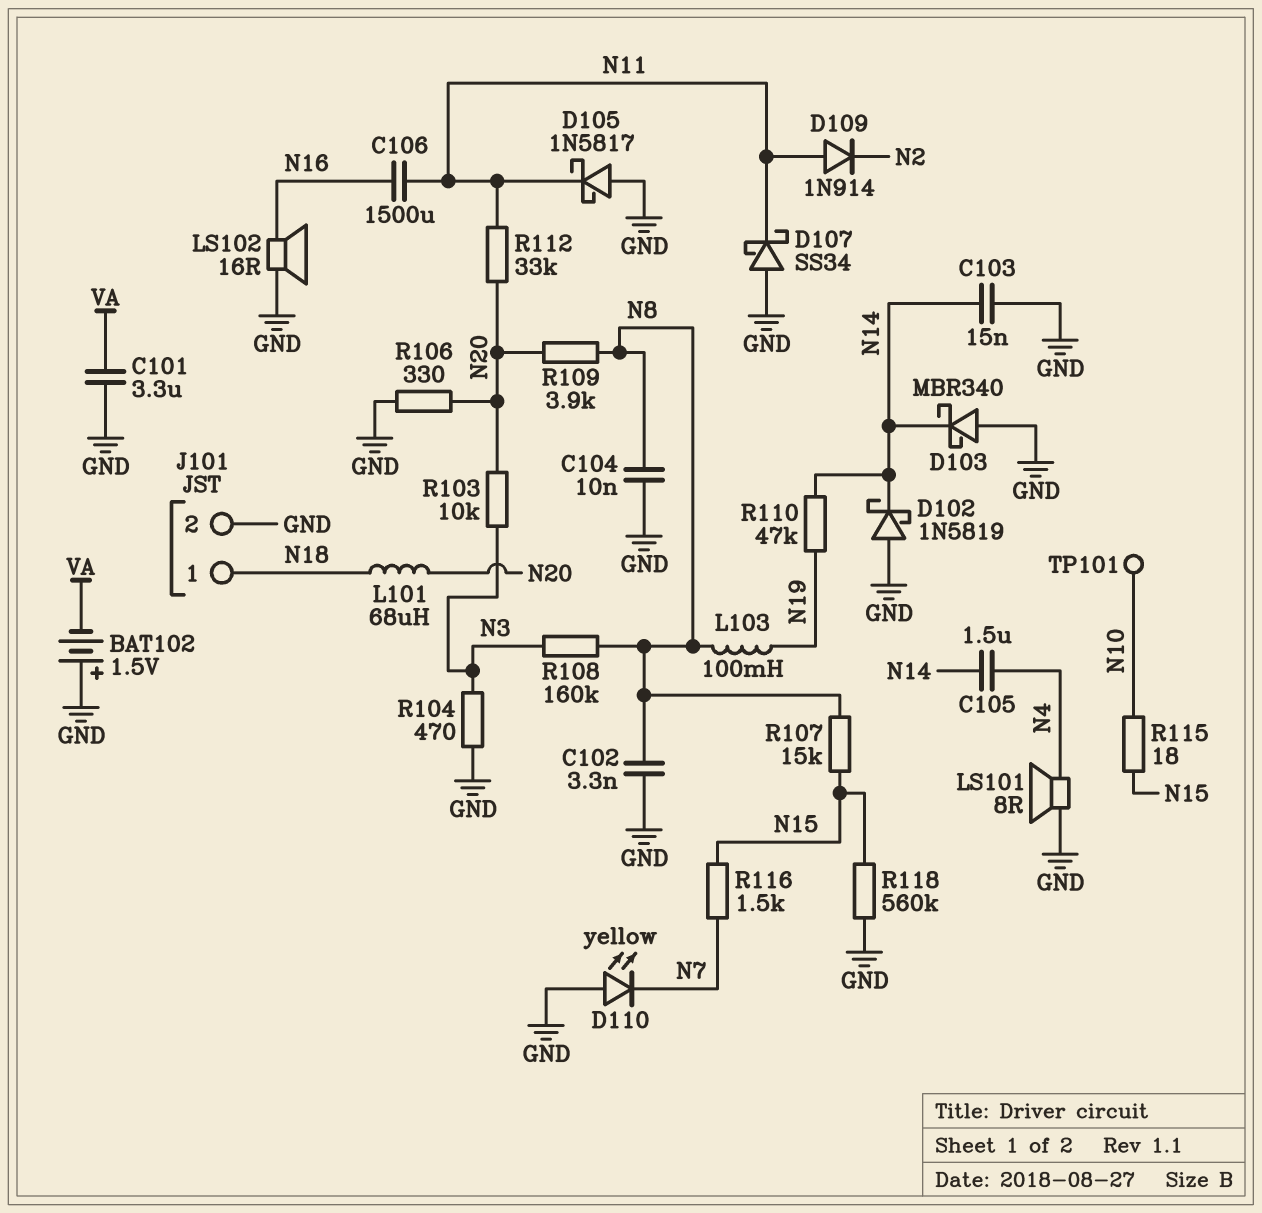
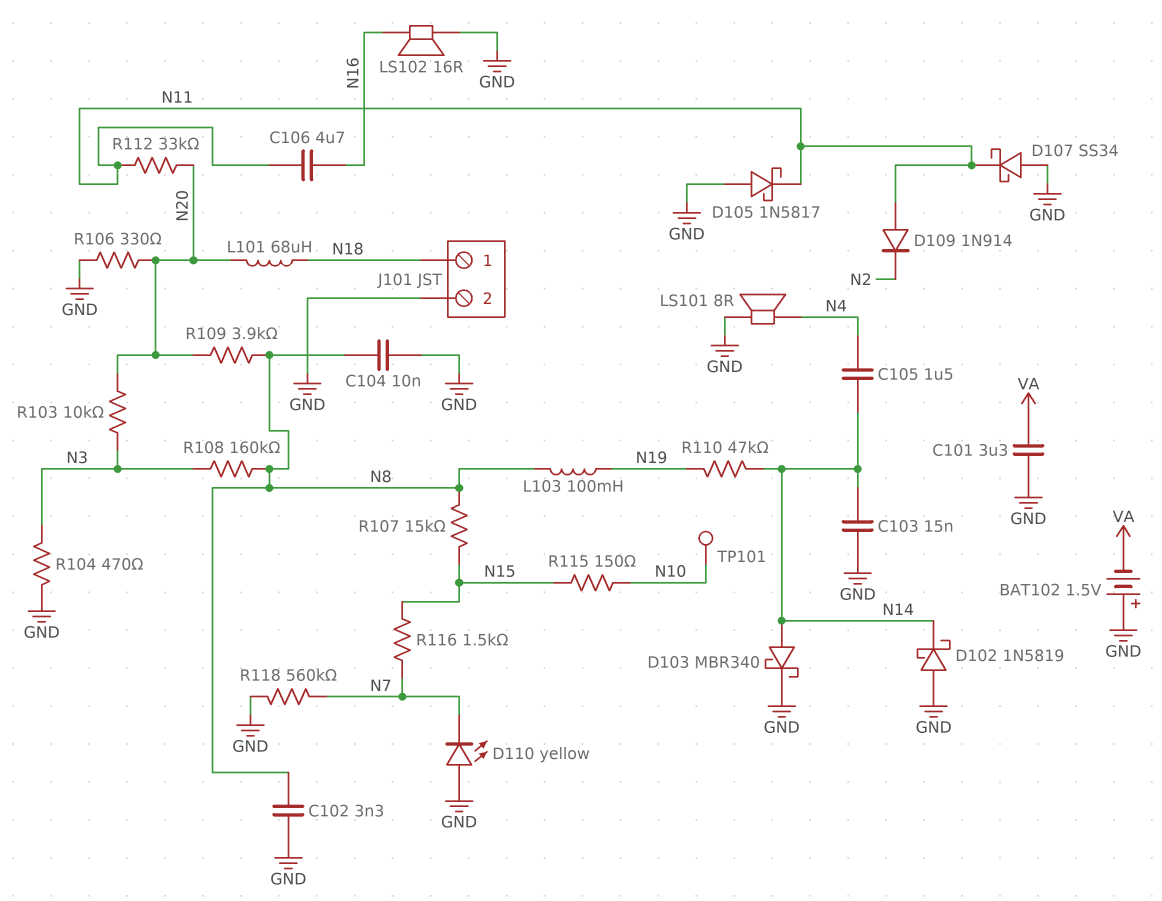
C106: 1500uF (N11, N16) -> 4.7uF (N11, N16)
D103: schottky MBR340 (A GND, K N14) -> schottky MBR340 (A N14, K GND)
R115: 18 (N10, N15) -> 150 (N10, N15)
R118: 560k (GND, N15) -> 560k (GND, N7)

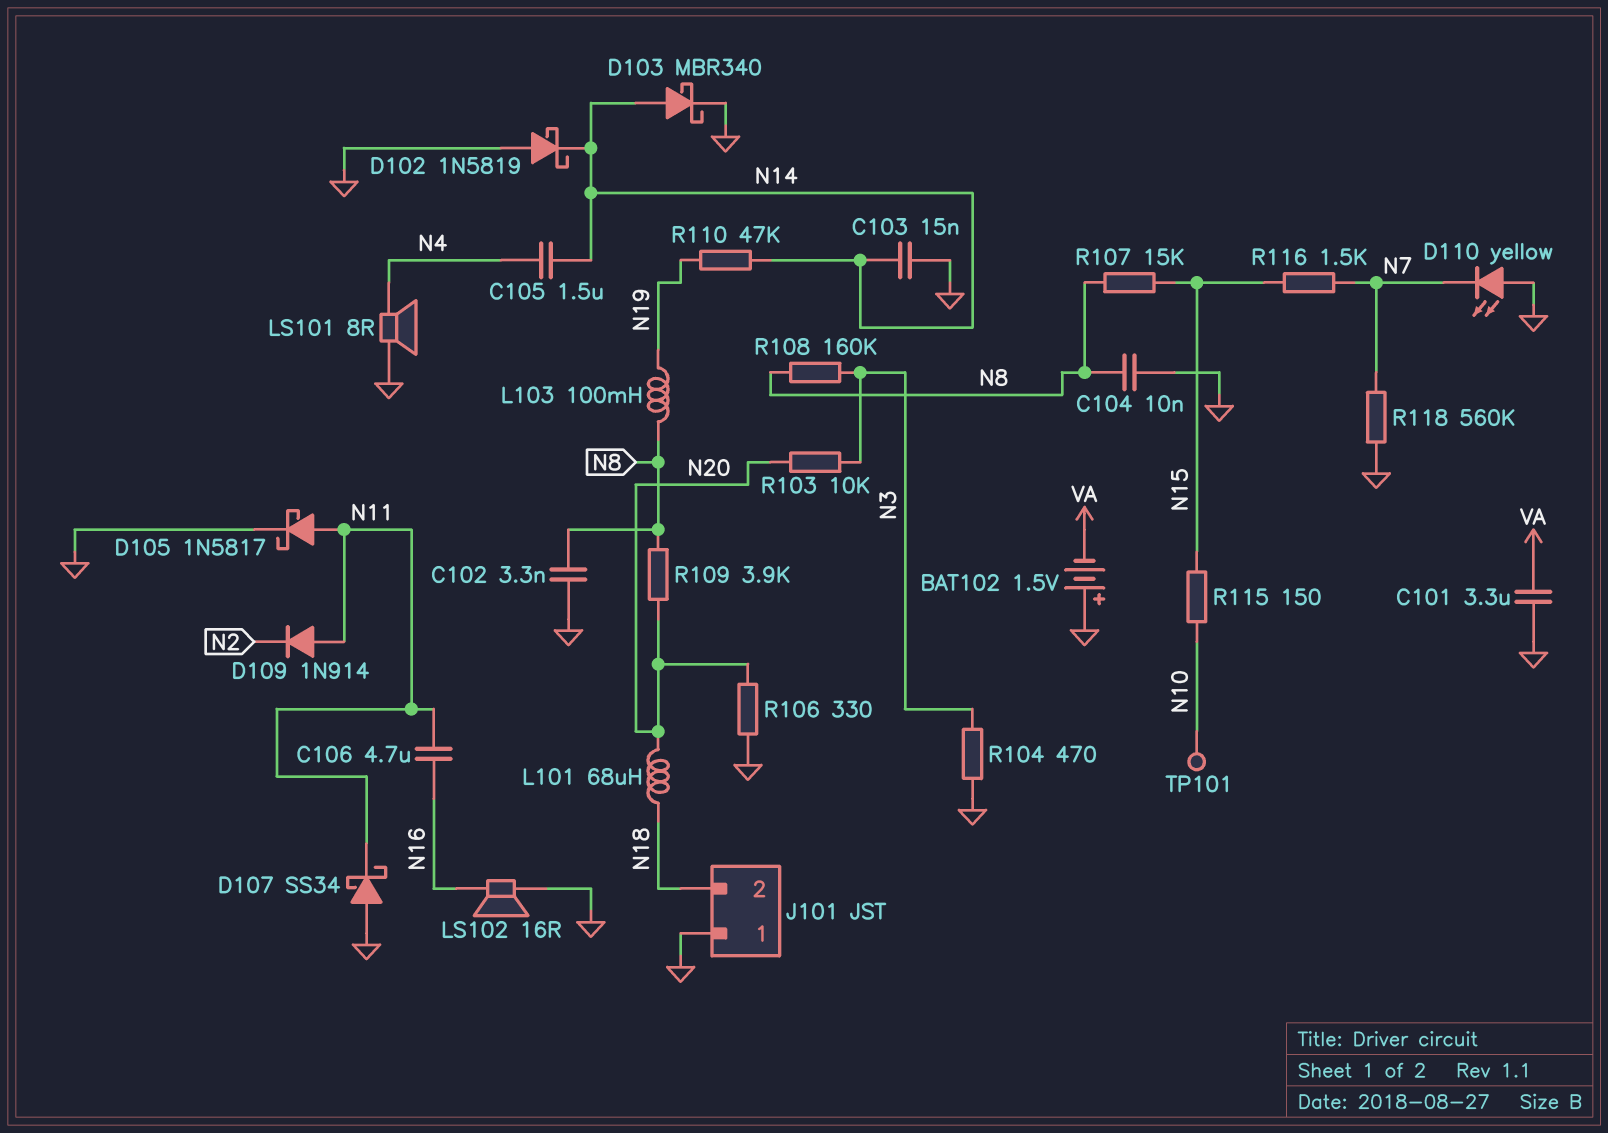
D105: schottky 1N5817 (A GND, K N11) -> schottky 1N5817 (A N11, K GND)
J101 pin 1: N18 -> GND
J101 pin 2: GND -> N18
R112: 33k (N11, N20) -> none

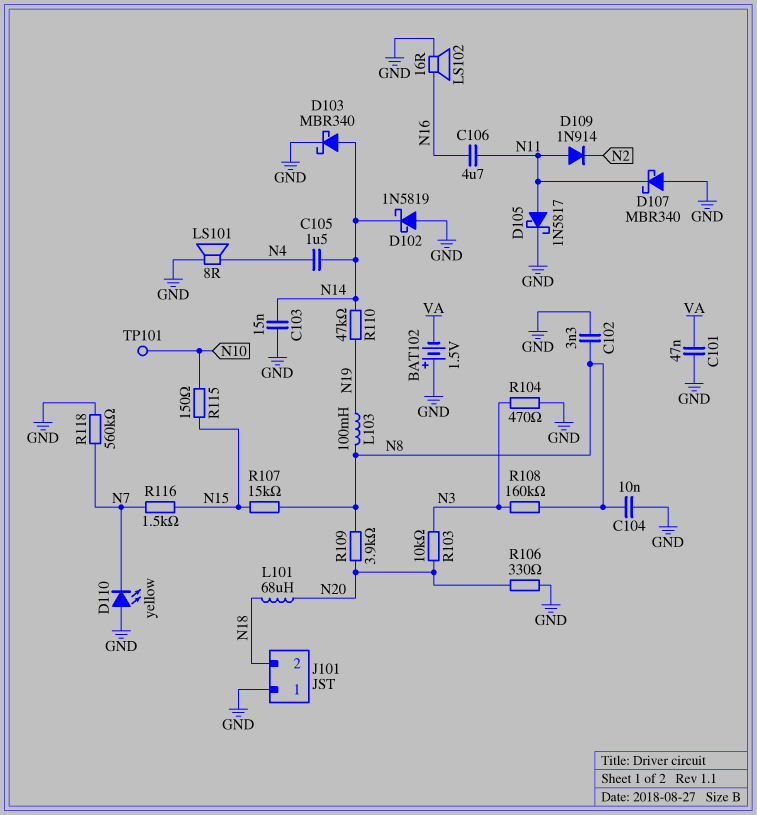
C101: 3.3uF (GND, VA) -> 47nF (GND, VA)
D107: schottky SS34 (A GND, K N11) -> schottky MBR340 (A GND, K N11)

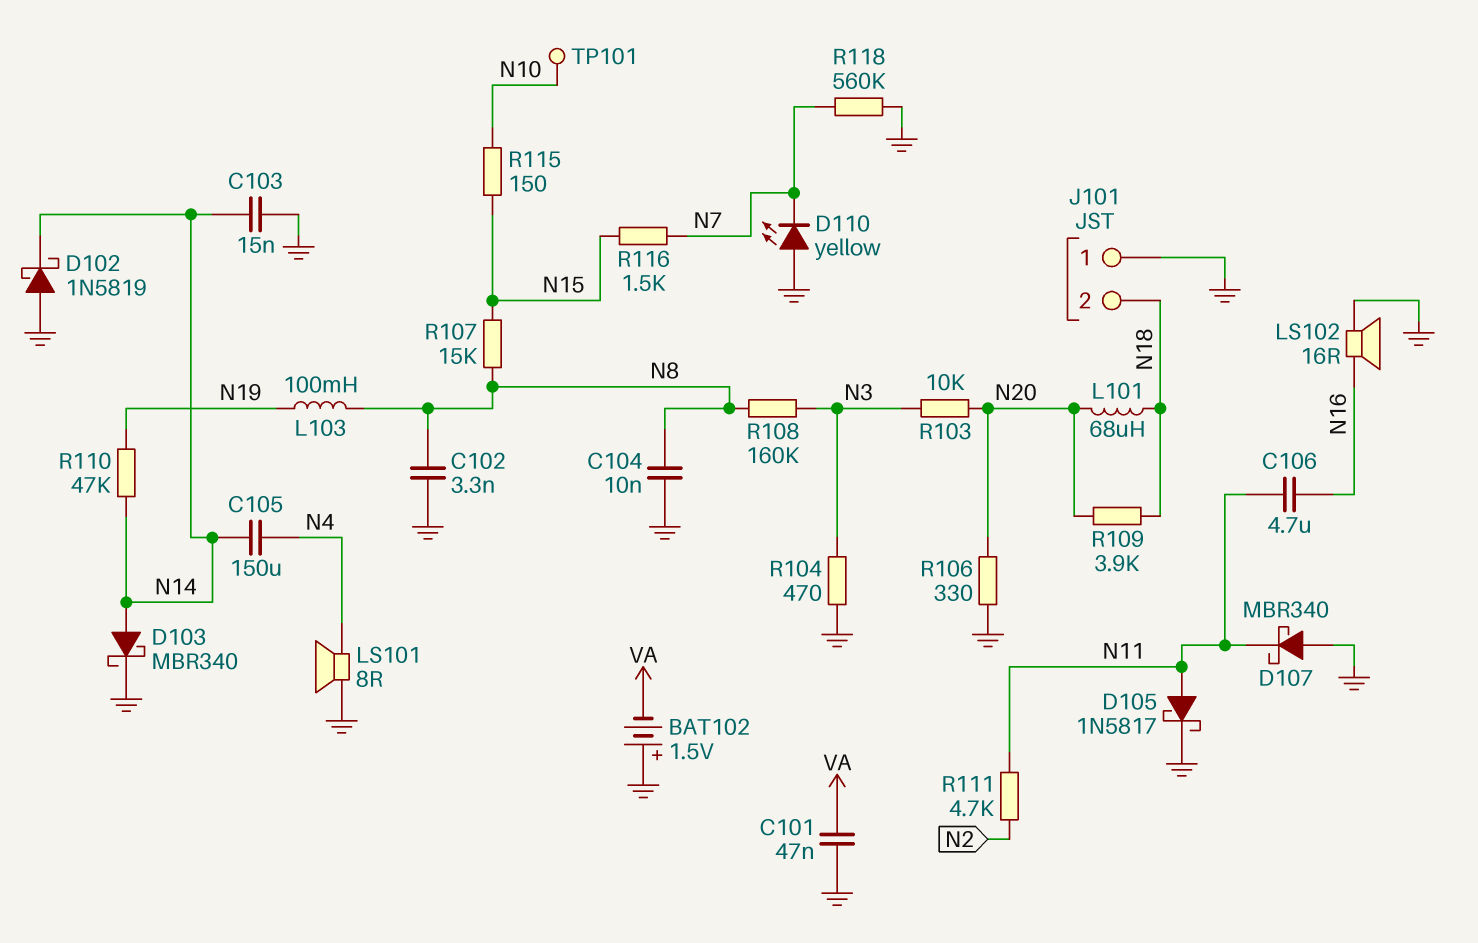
C105: 1.5uF (N4, N14) -> 150uF (N4, N14)
D109: diode 1N914 (A N11, K N2) -> none
R109: 3.9k (N8, N20) -> 3.9k (N18, N20)
R111: none -> 4.7k (N2, N11)

